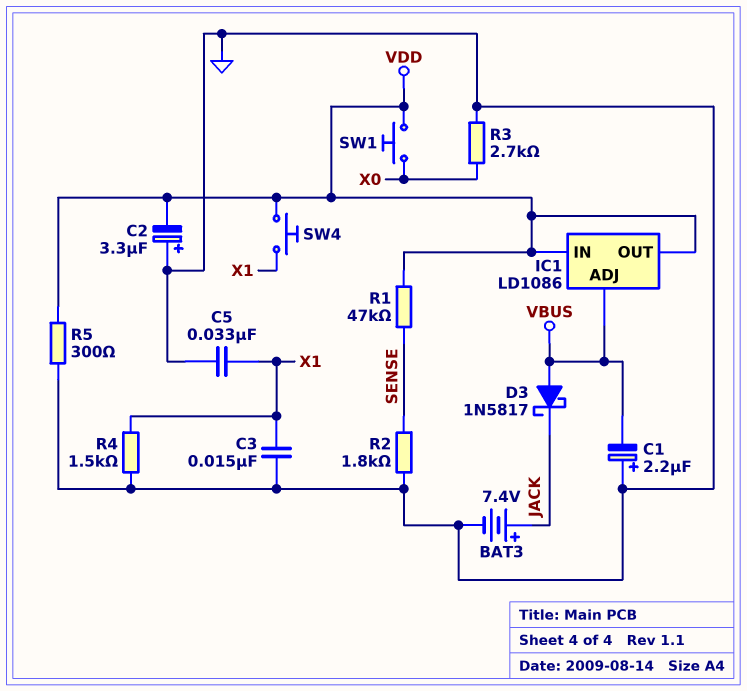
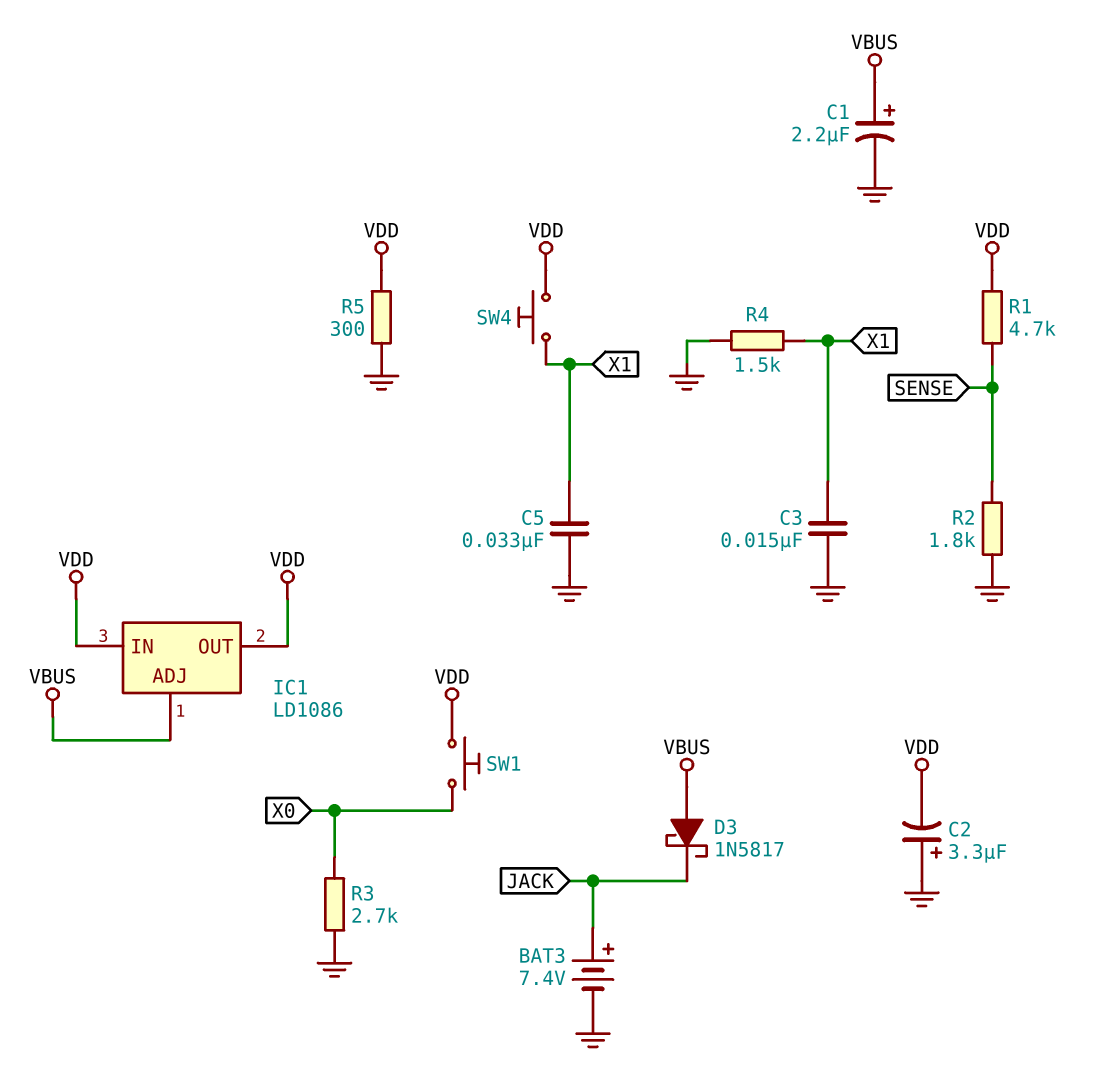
C1: 2.2uF (plus GND, minus VBUS) -> 2.2uF (plus VBUS, minus GND)
R1: 47k (SENSE, VDD) -> 4.7k (SENSE, VDD)

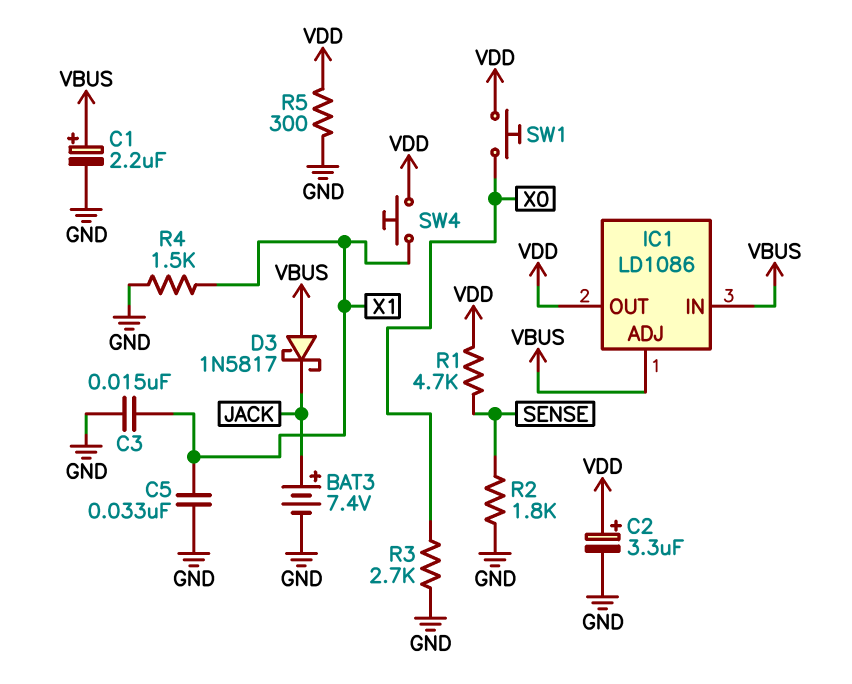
C2: 3.3uF (plus GND, minus VDD) -> 3.3uF (plus VDD, minus GND)
IC1 pin IN: VDD -> VBUS

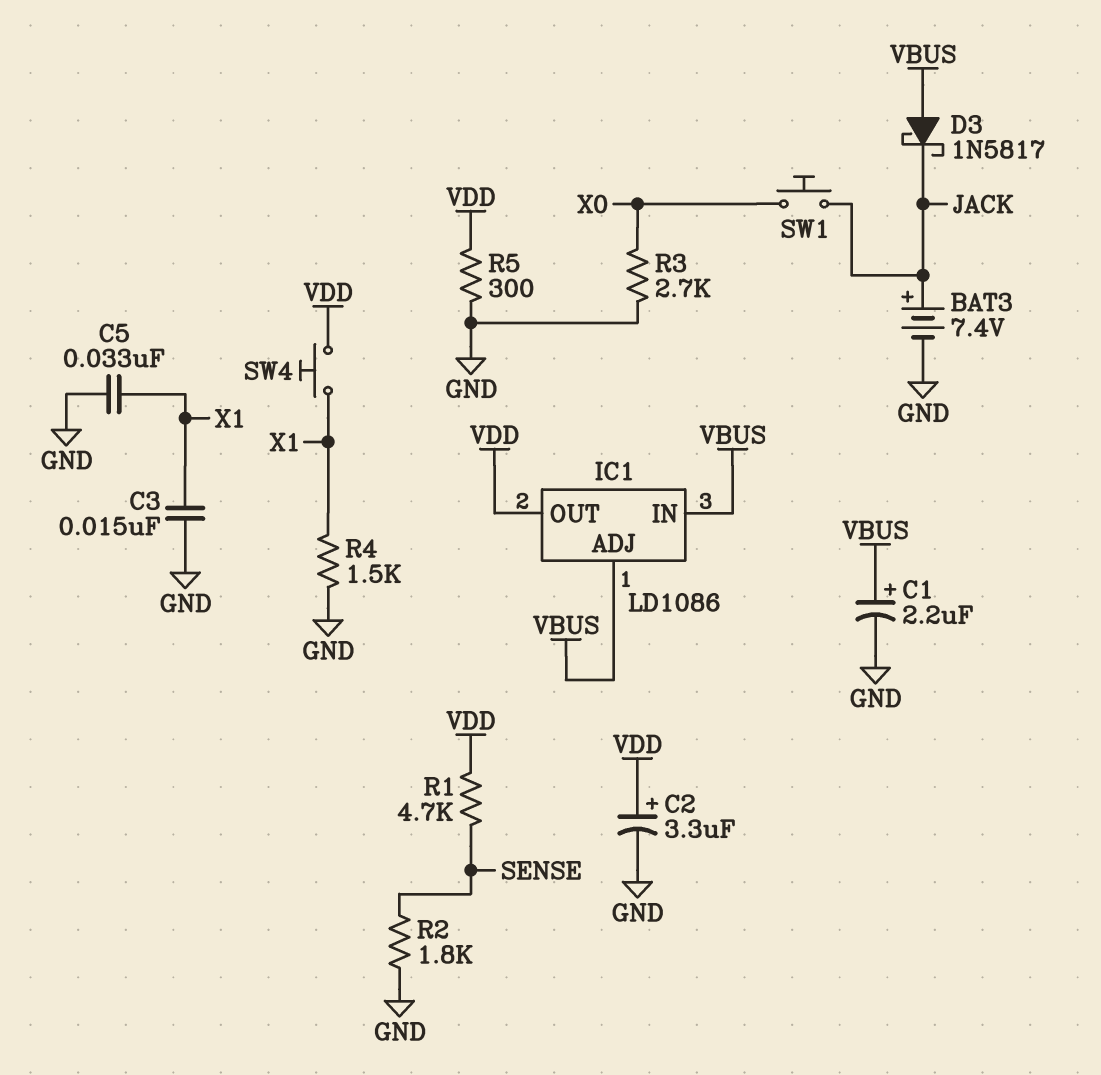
SW1: button (VDD, X0) -> button (JACK, X0)

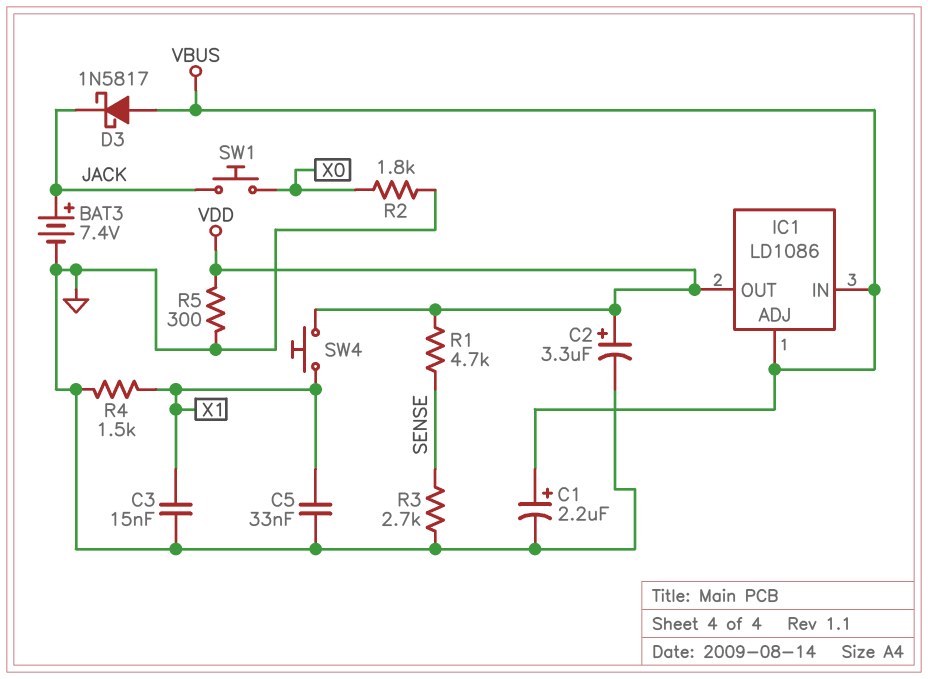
R2: 1.8k (GND, SENSE) -> 1.8k (GND, X0)
R3: 2.7k (GND, X0) -> 2.7k (GND, SENSE)

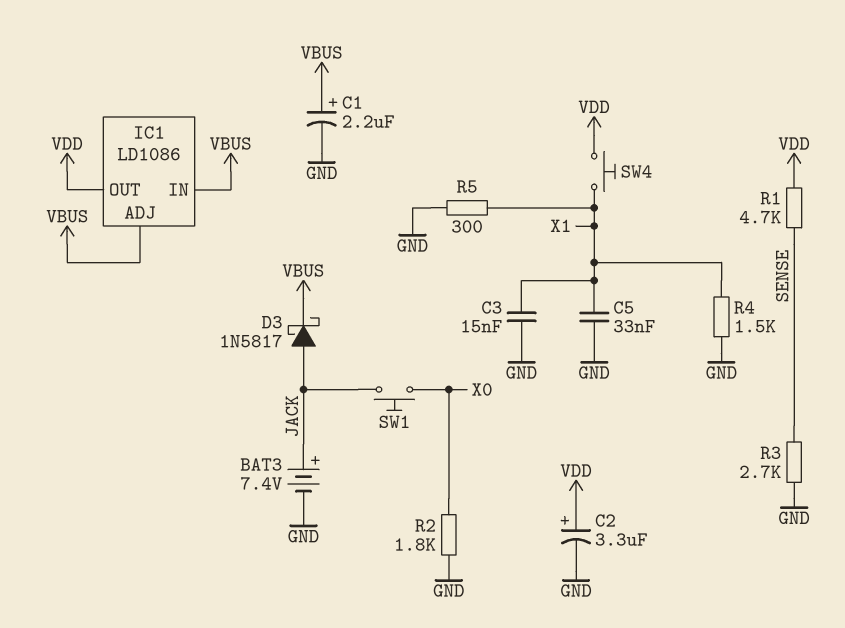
D3: schottky 1N5817 (A VBUS, K JACK) -> schottky 1N5817 (A JACK, K VBUS)
R5: 300 (GND, VDD) -> 300 (GND, X1)

